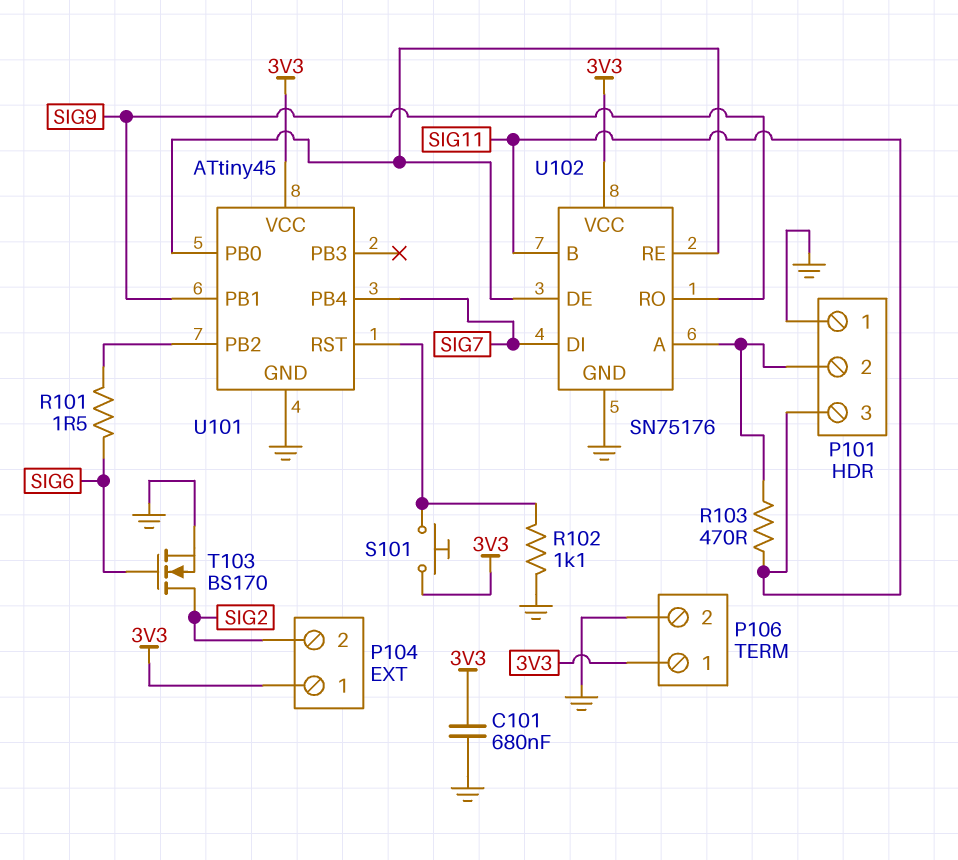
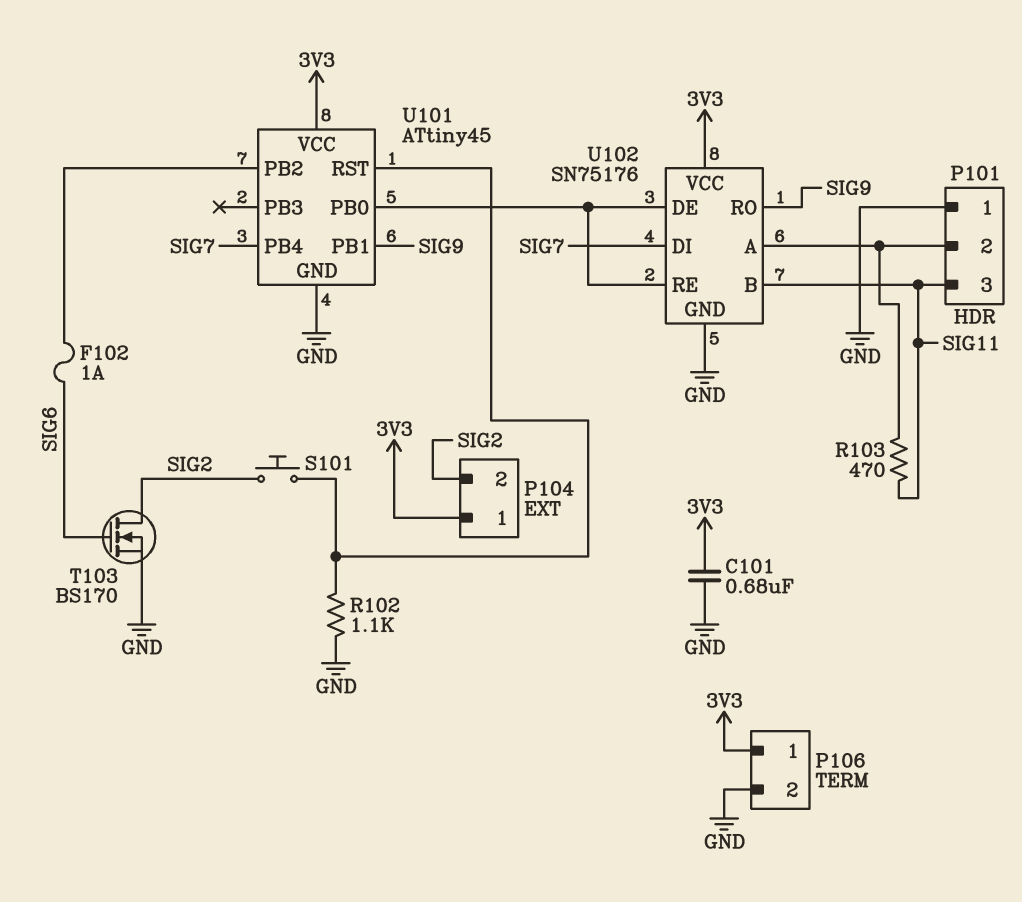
F102: none -> 1A (SIG6, U101/PB2)
R101: 1.5 (SIG6, U101/PB2) -> none
S101: button (3V3, U101/RST) -> button (SIG2, U101/RST)

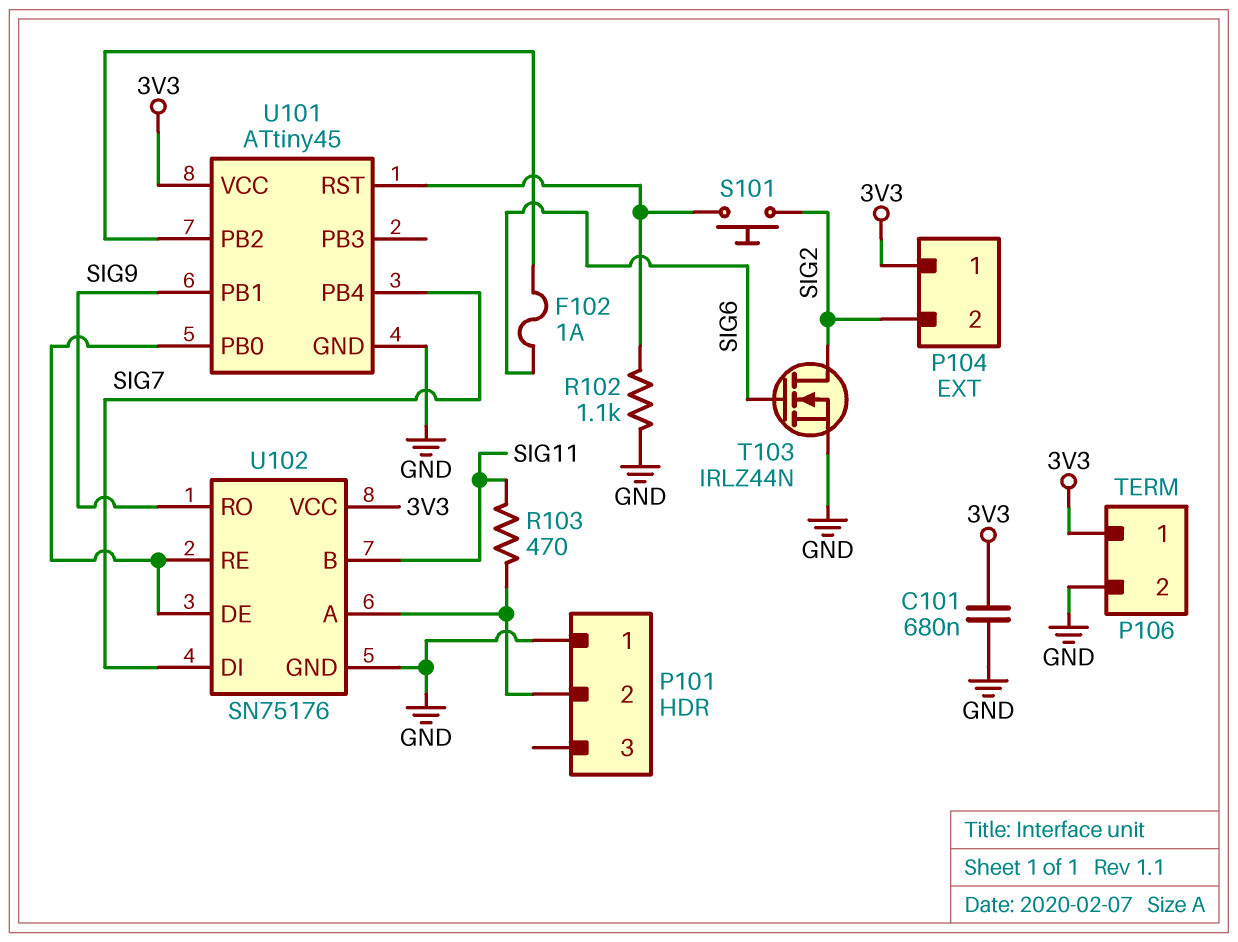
P101 pin 3: SIG11 -> none
T103: NMOS BS170 (G SIG6, D SIG2, S GND) -> NMOS IRLZ44N (G SIG6, D SIG2, S GND)

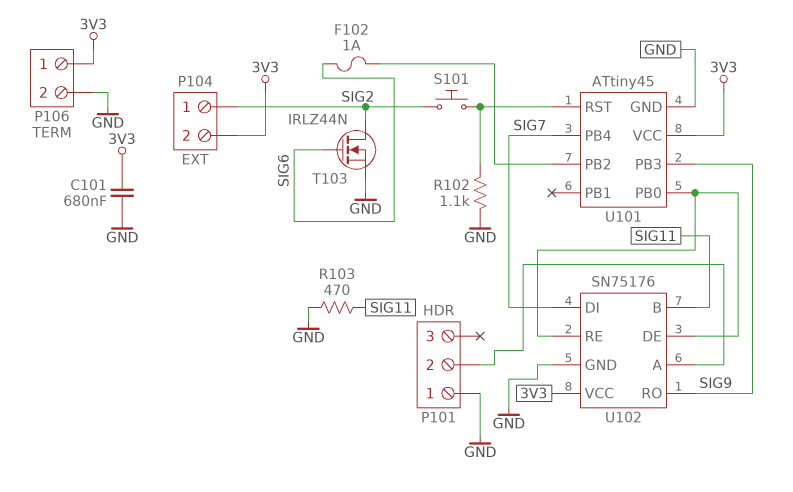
P104 pin 1: 3V3 -> SIG2
P104 pin 2: SIG2 -> 3V3
R103: 470 (P101/2, SIG11) -> 470 (GND, SIG11)
U101 pin PB1: SIG9 -> none
U101 pin PB3: none -> SIG9

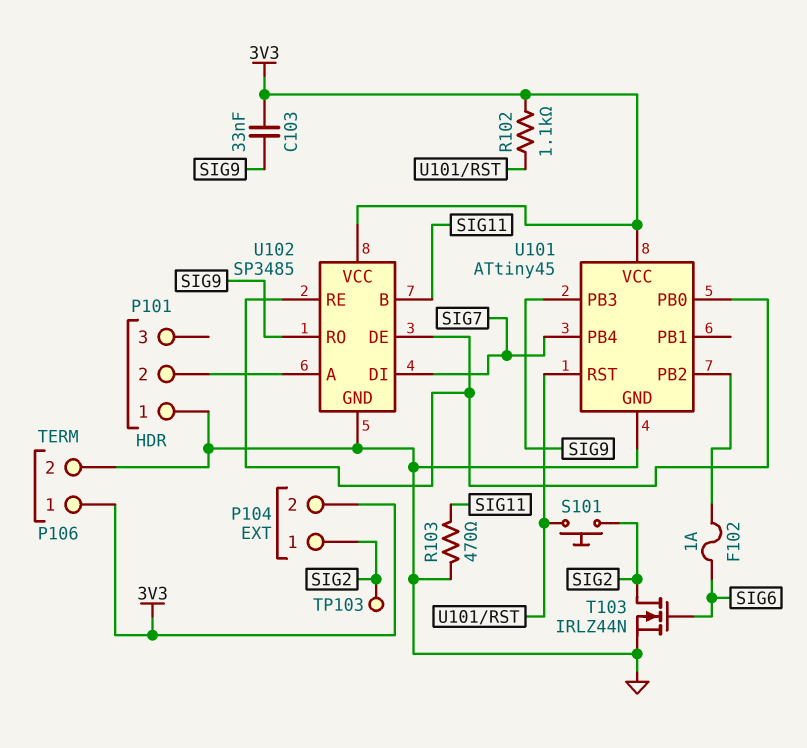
C101: 680nF (3V3, GND) -> none
C103: none -> 33nF (3V3, SIG9)
R102: 1.1k (GND, U101/RST) -> 1.1k (3V3, U101/RST)
TP103: none -> test point (SIG2)
U102: SN75176 -> SP3485

